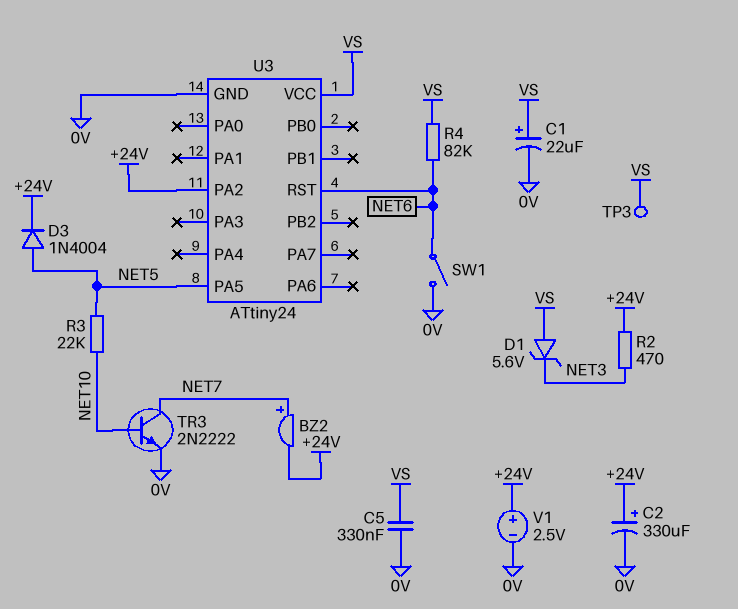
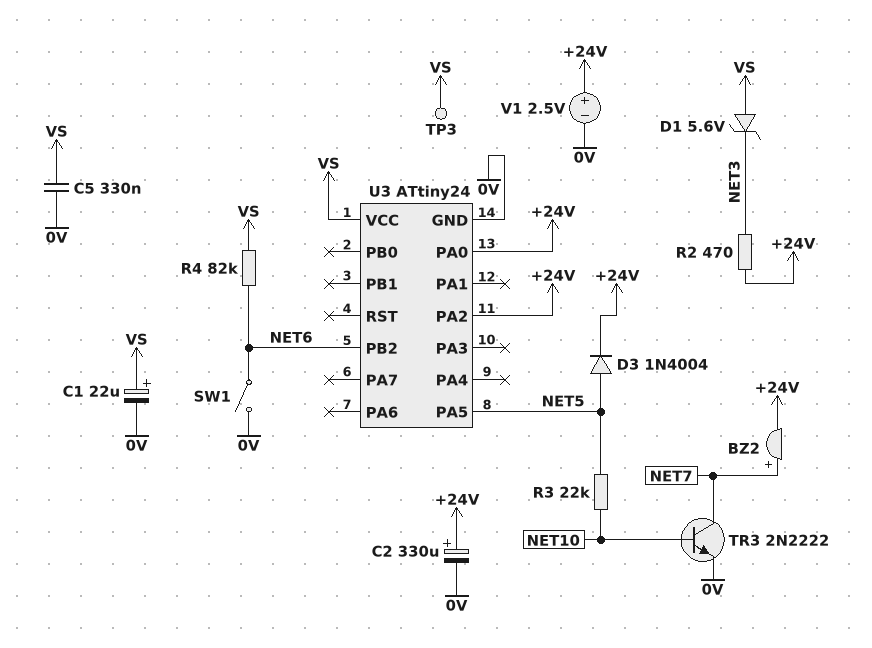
U3 pin PA0: none -> +24V
U3 pin PB2: none -> NET6
U3 pin RST: NET6 -> none

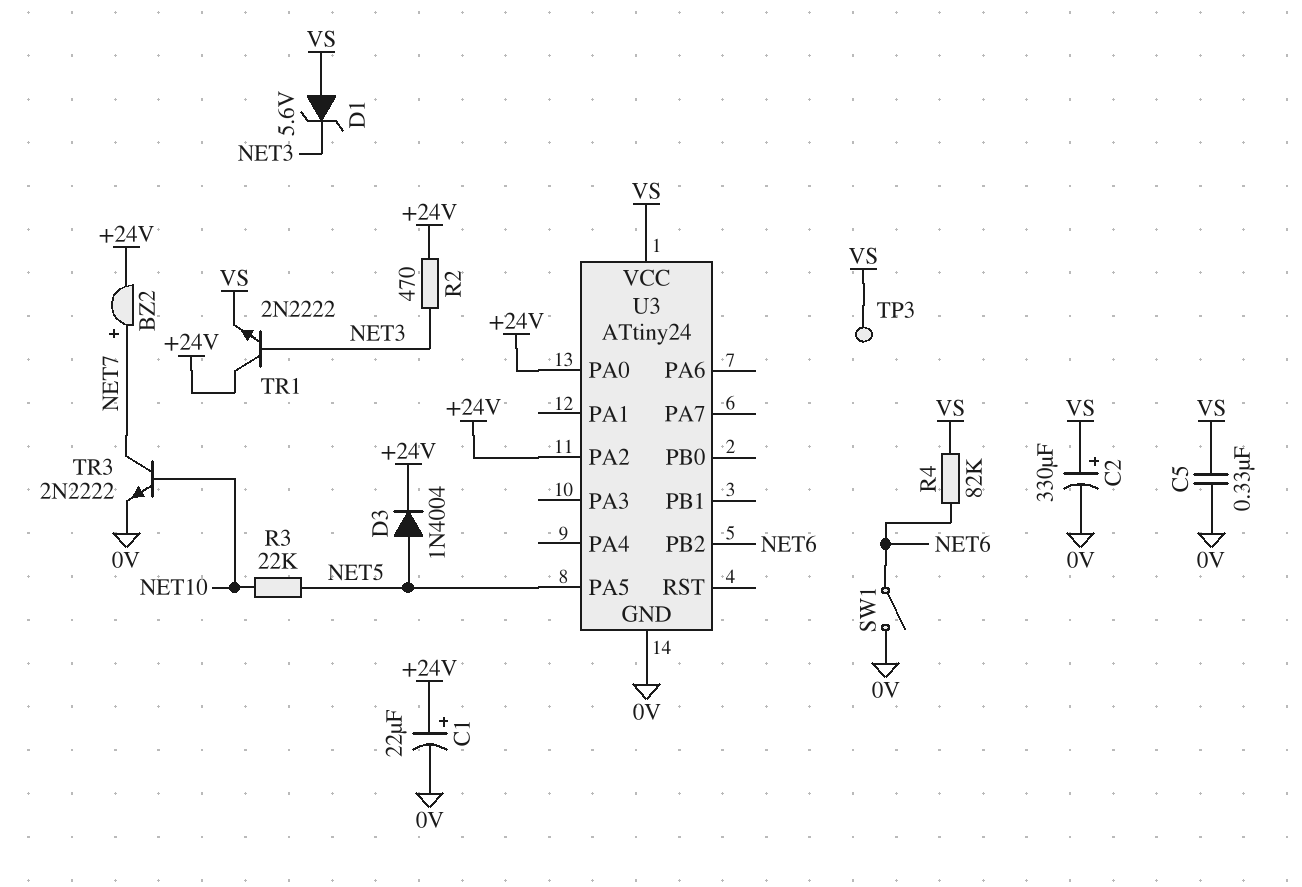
C1: 22uF (plus VS, minus 0V) -> 22uF (plus +24V, minus 0V)
C2: 330uF (plus +24V, minus 0V) -> 330uF (plus VS, minus 0V)
TR1: none -> NPN 2N2222 (B NET3, C +24V, E VS)
V1: 2.5V (plus +24V, minus 0V) -> none

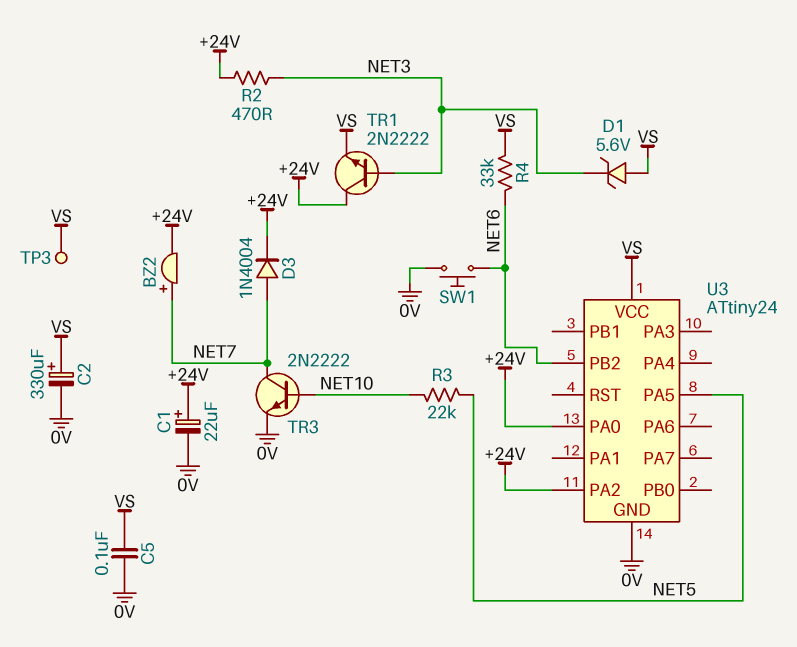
C5: 330nF (0V, VS) -> 100nF (0V, VS)
D3: diode 1N4004 (A NET5, K +24V) -> diode 1N4004 (A NET7, K +24V)
R4: 82k (NET6, VS) -> 33k (NET6, VS)
SW1: switch (0V, NET6) -> button (0V, NET6)

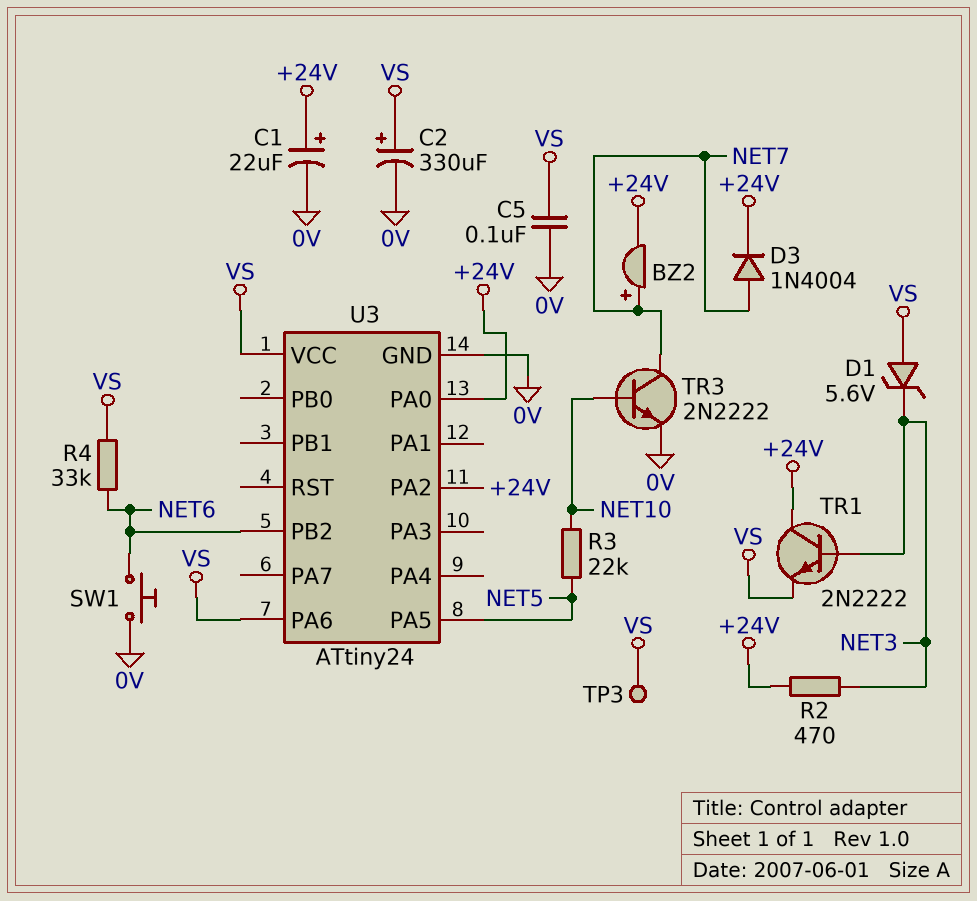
U3 pin PA6: none -> VS

